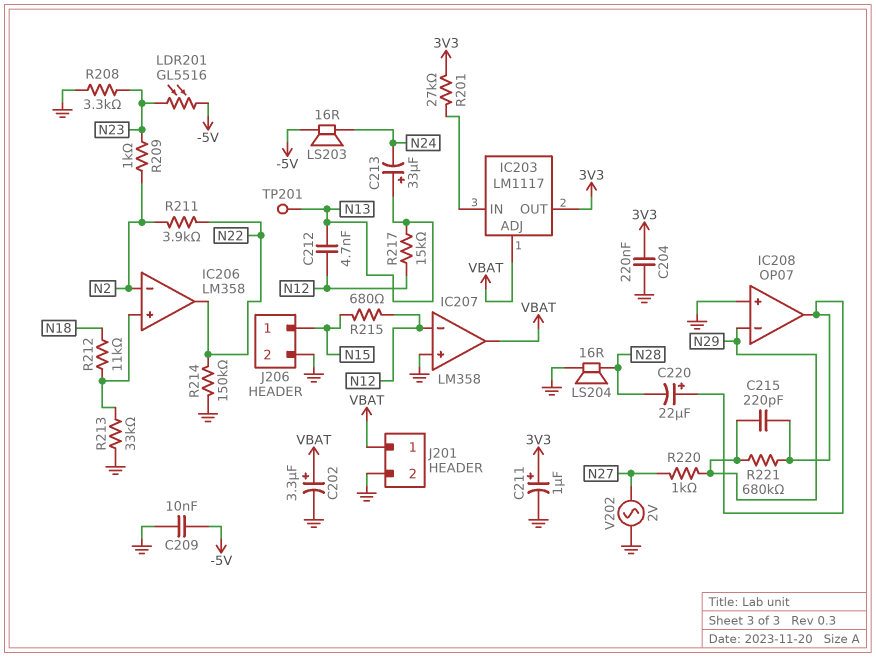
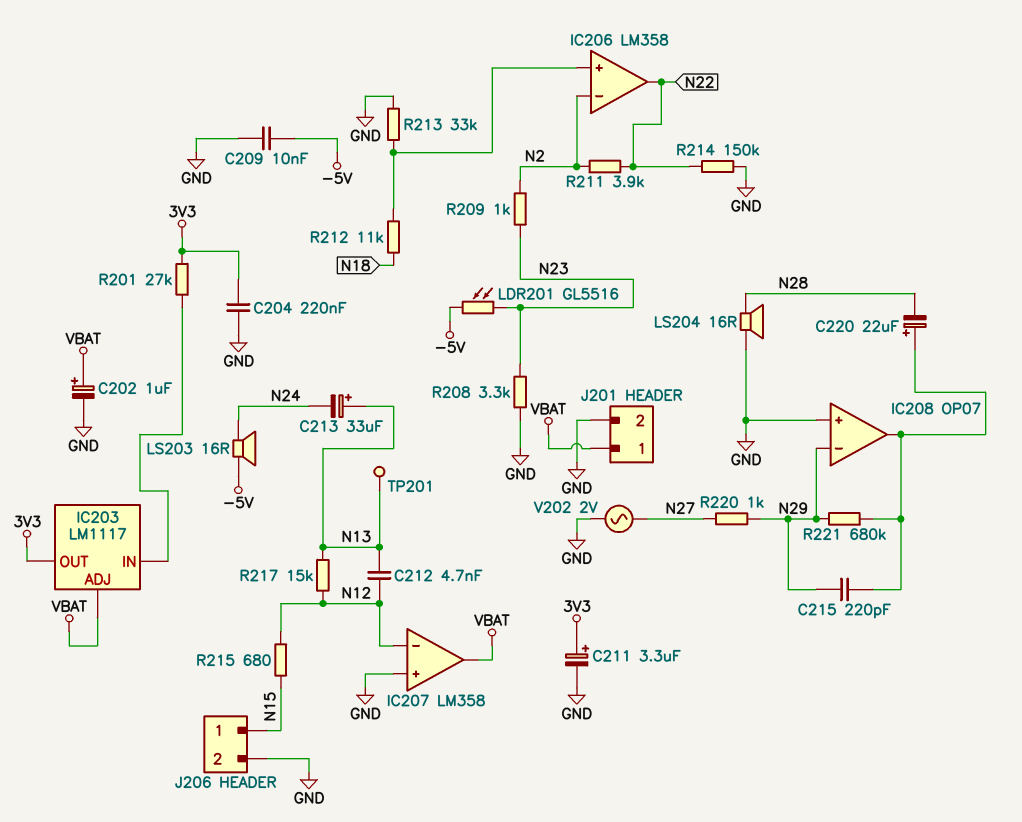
C202: 3.3uF (plus VBAT, minus GND) -> 1uF (plus VBAT, minus GND)
C211: 1uF (plus 3V3, minus GND) -> 3.3uF (plus 3V3, minus GND)

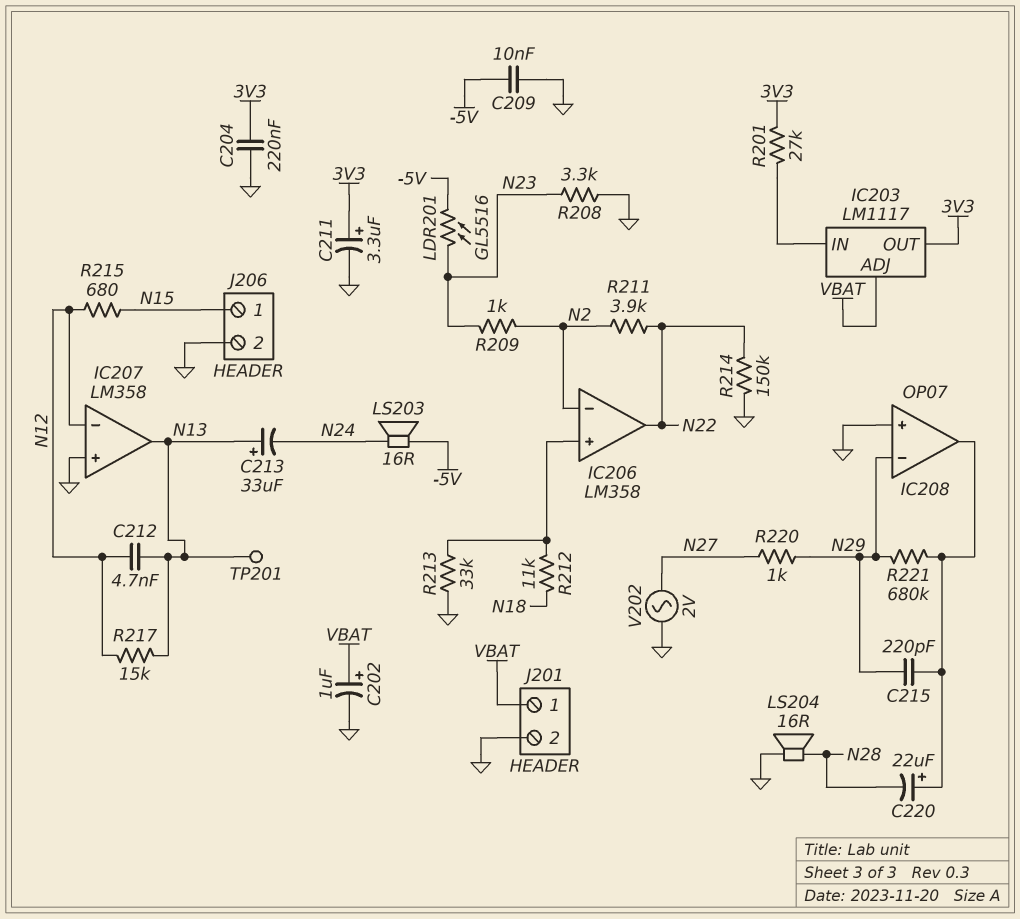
IC207 pin out: VBAT -> N13

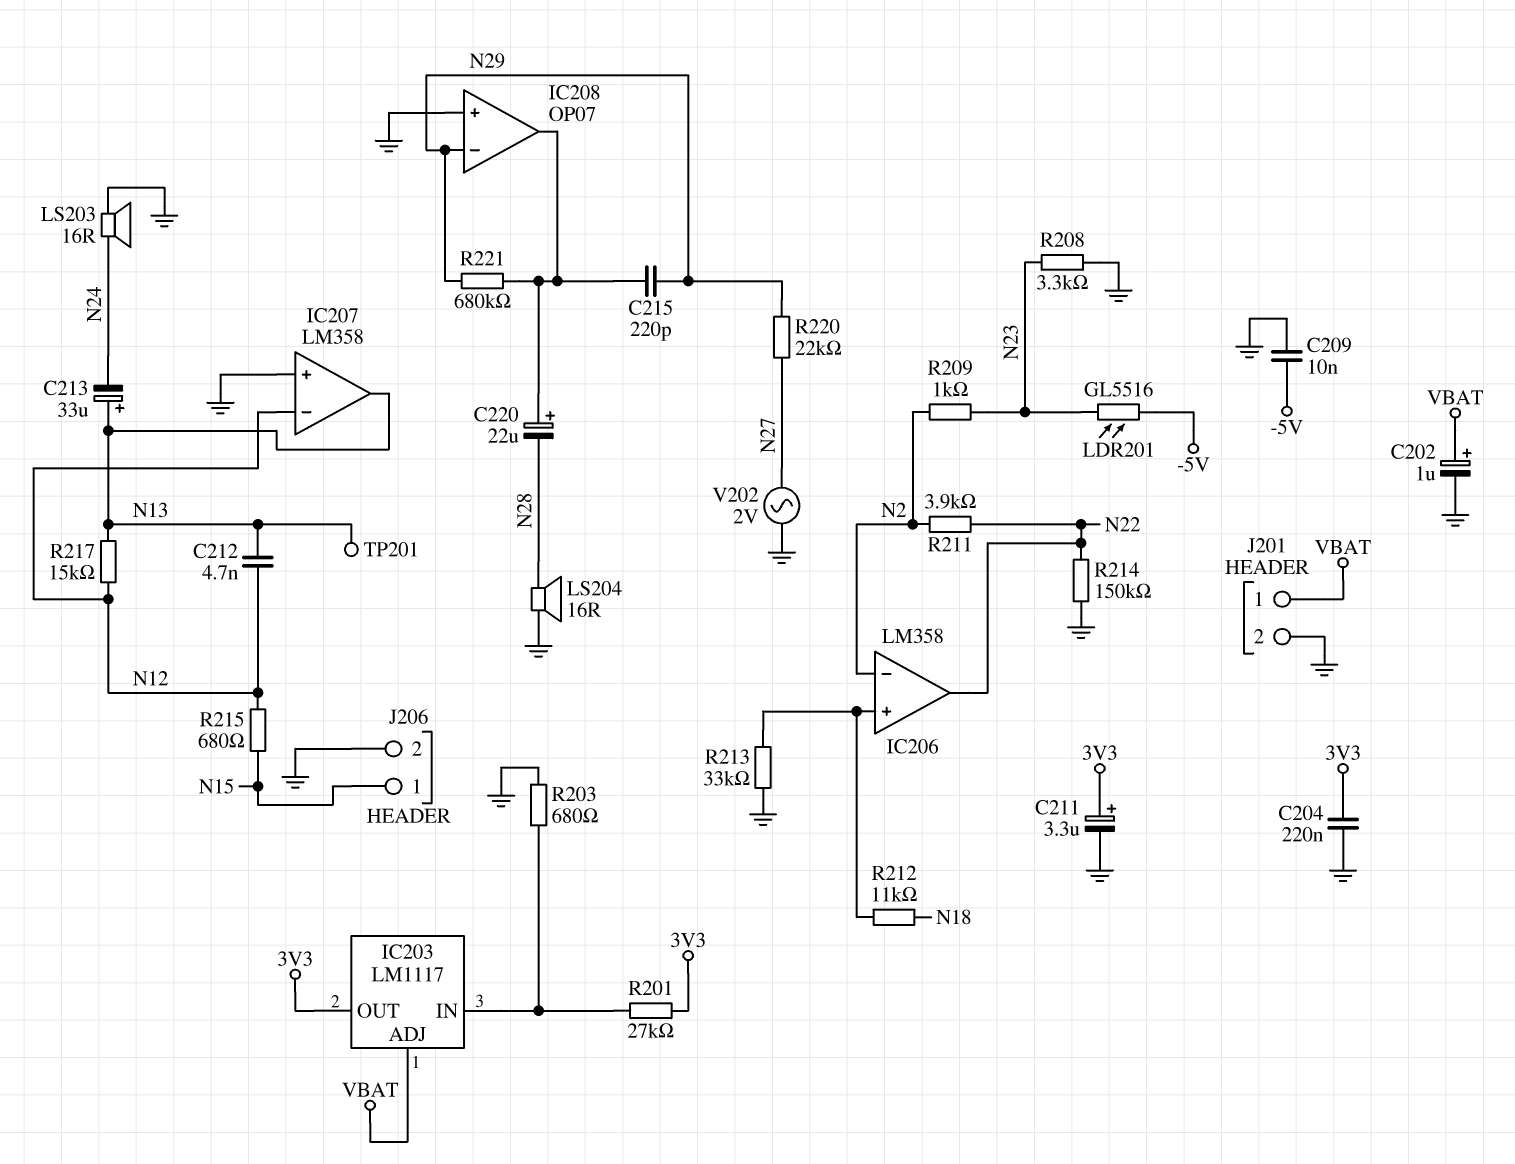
LS203: speaker 16R (-5V, N24) -> speaker 16R (GND, N24)
R203: none -> 680 (GND, IC203/IN)
R220: 1k (N27, N29) -> 22k (N27, N29)

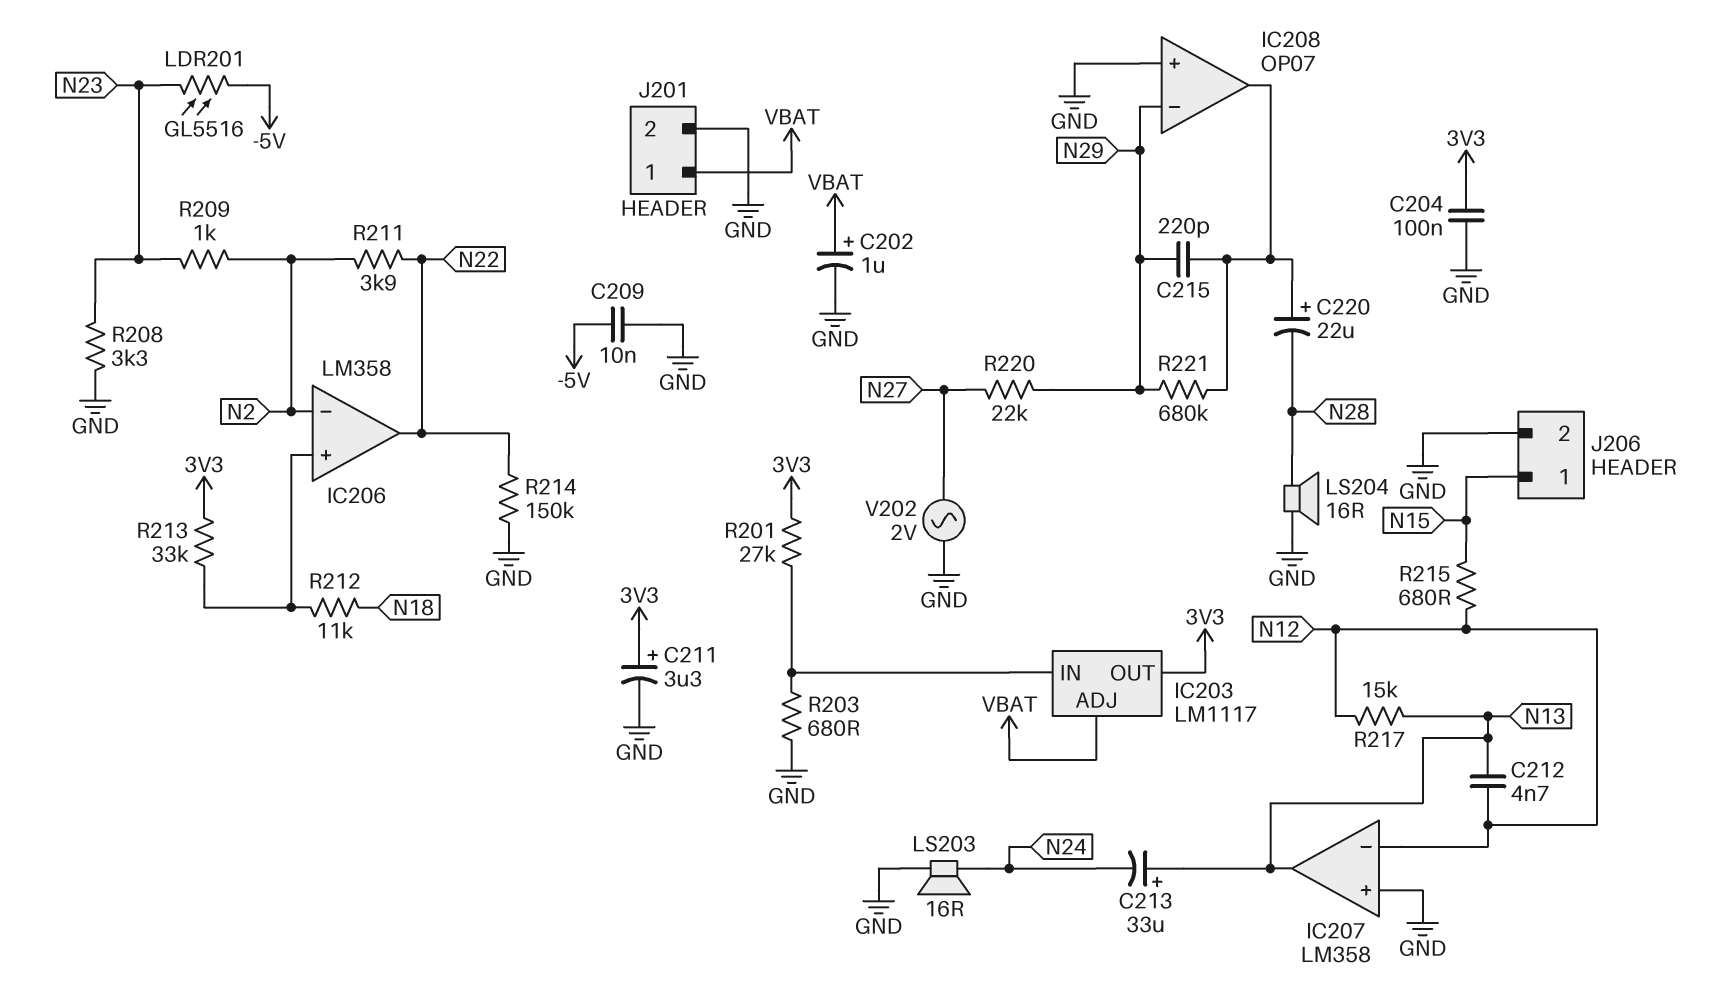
C204: 220nF (3V3, GND) -> 100nF (3V3, GND)
R213: 33k (GND, IC206/in+) -> 33k (3V3, IC206/in+)
TP201: test point (N13) -> none

